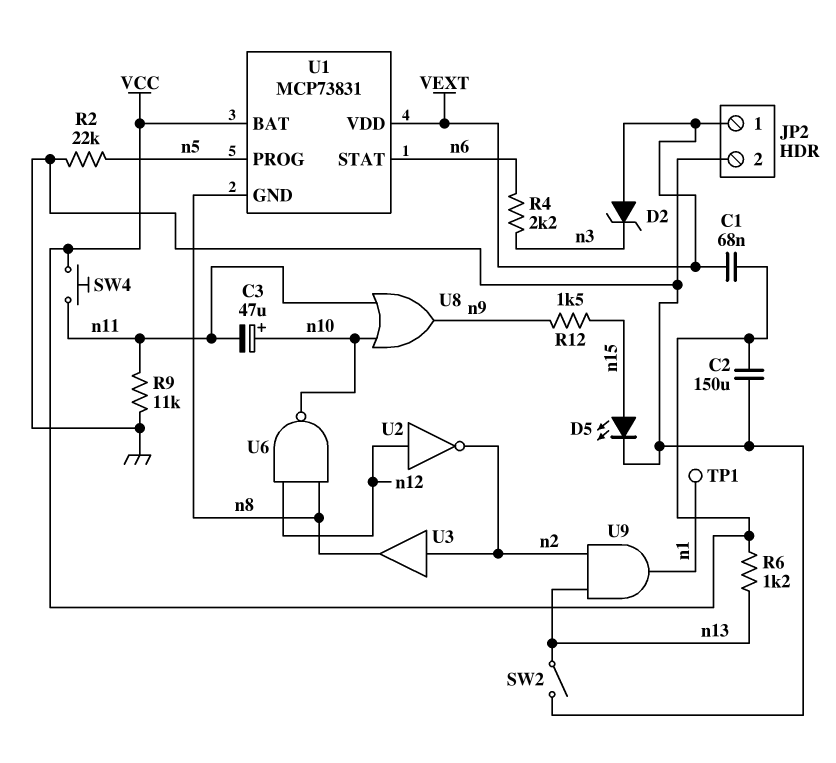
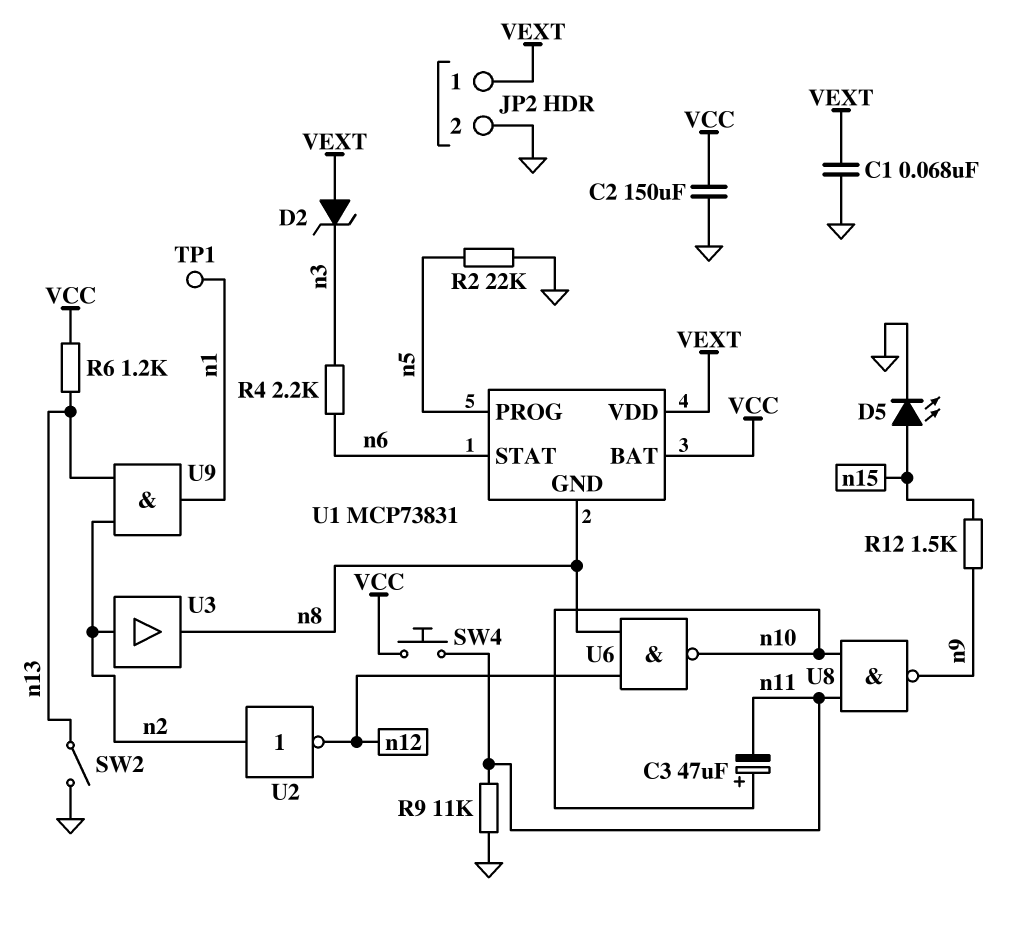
C1: 68nF (VCC, VEXT) -> 68nF (GND, VEXT)
U2: NOT (in n12, out n2) -> NOT (in n2, out n12)
U8: OR (in n10, in n11, out n9) -> NAND (in n10, in n11, out n9)

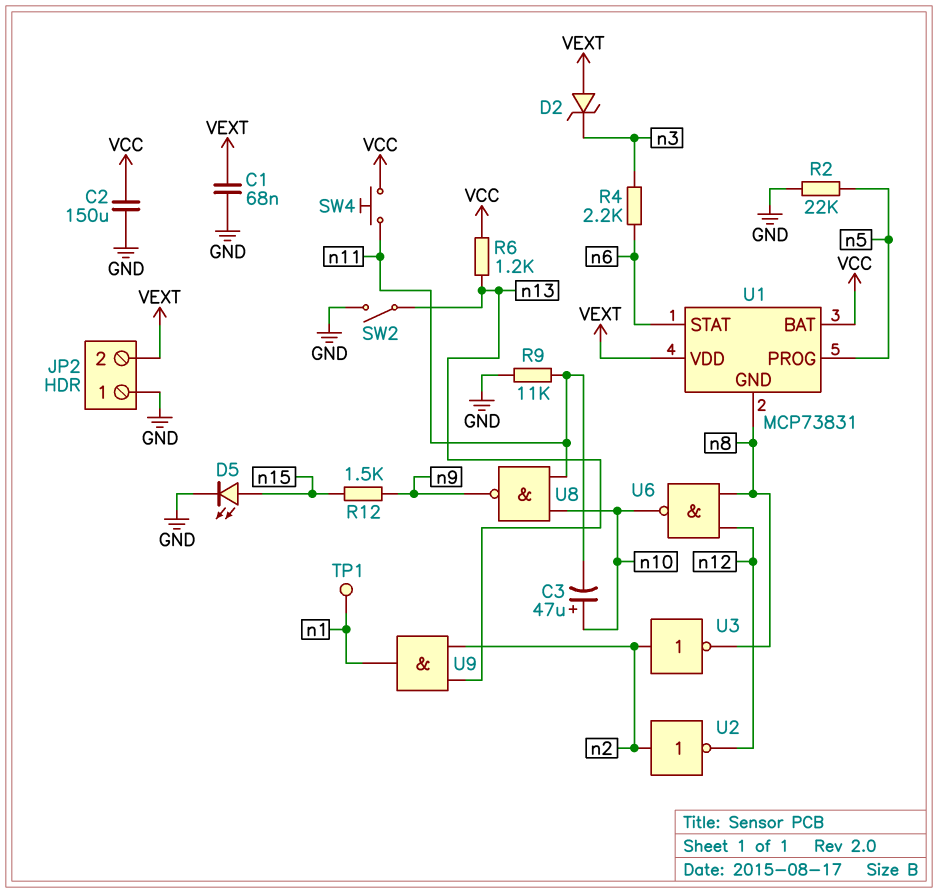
JP2 pin 1: VEXT -> GND
JP2 pin 2: GND -> VEXT
U3: buffer (in n2, out n8) -> NOT (in n2, out n8)

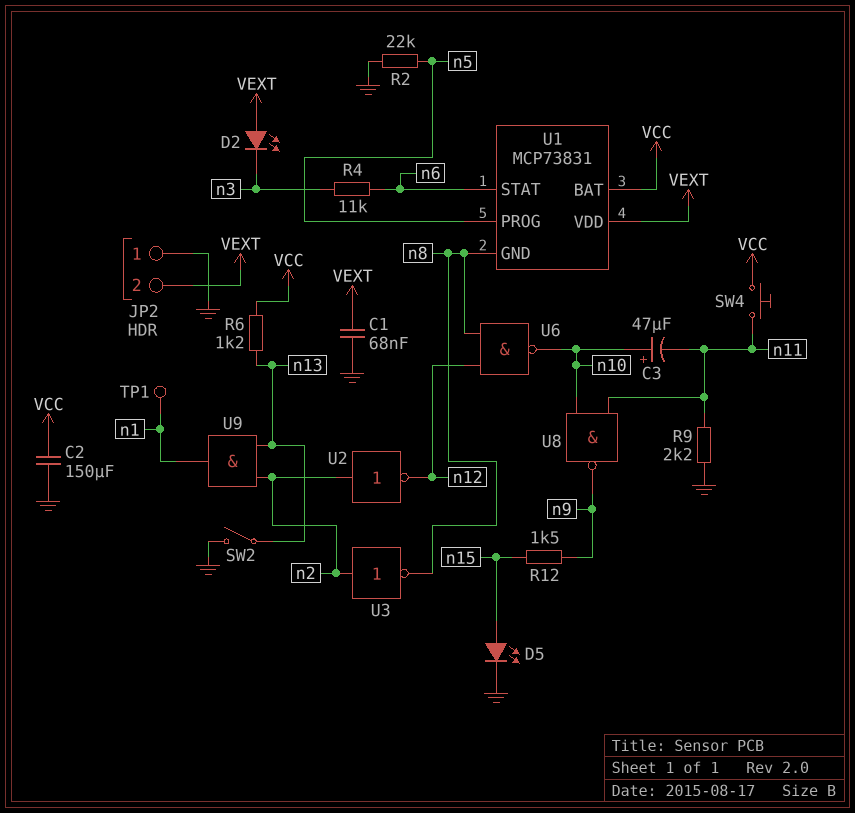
D2: zener (A VEXT, K n3) -> LED (A VEXT, K n3)
R4: 2.2k (n3, n6) -> 11k (n3, n6)
R9: 11k (GND, n11) -> 2.2k (GND, n11)

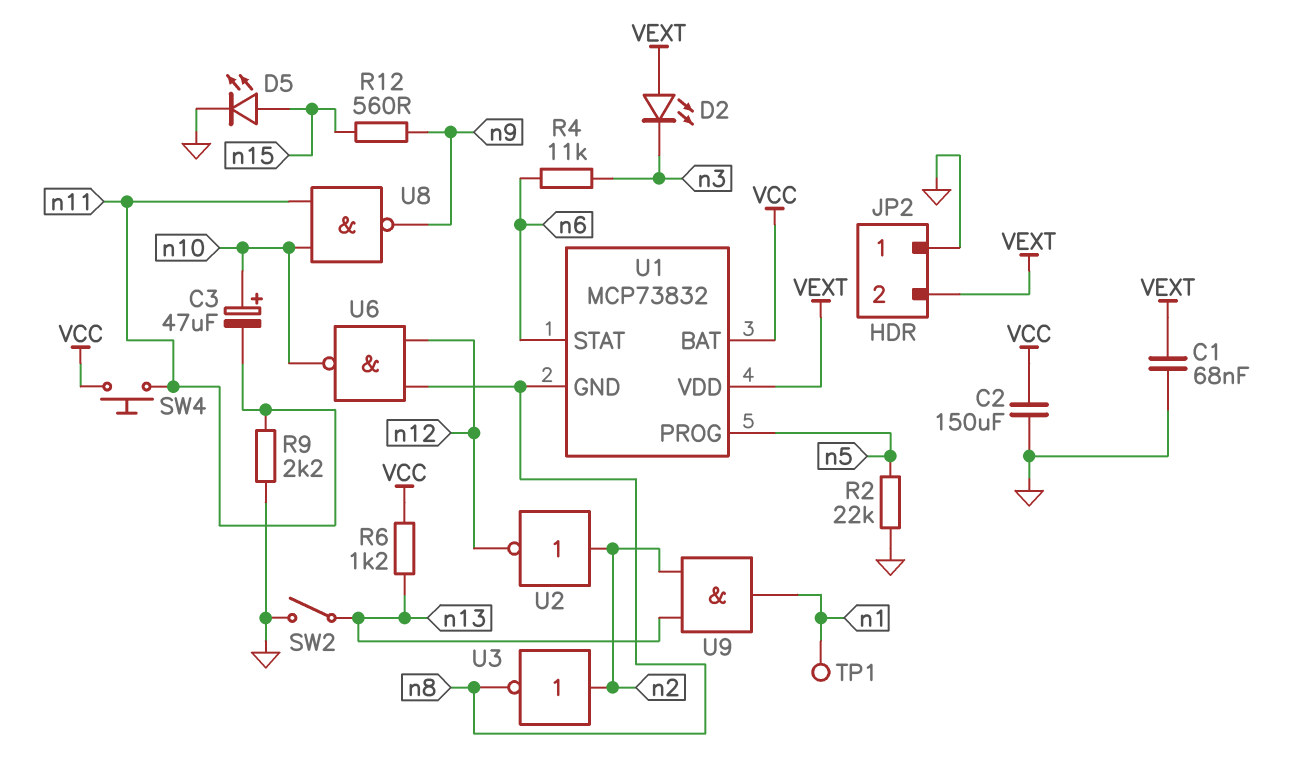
R12: 1.5k (n9, n15) -> 560 (n9, n15)
U1: MCP73831 -> MCP73832

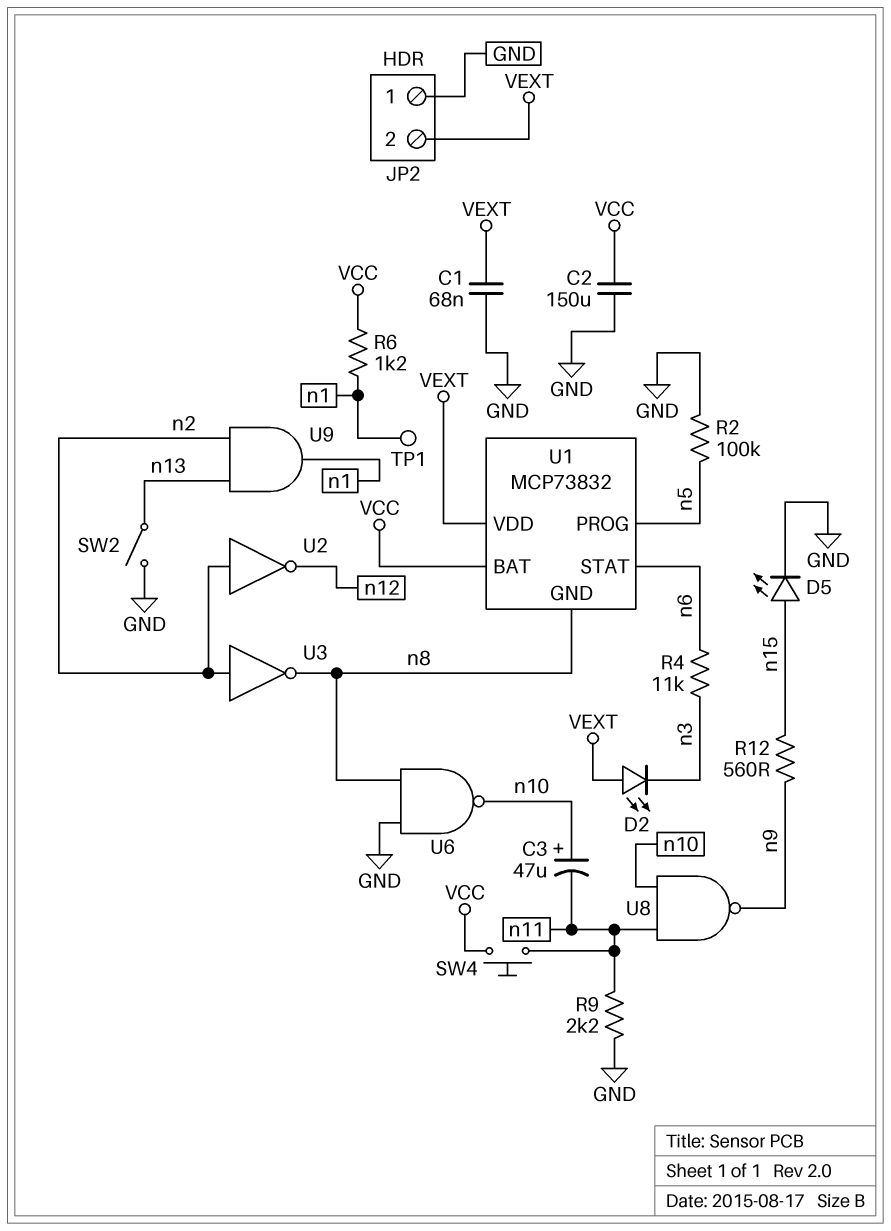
R2: 22k (GND, n5) -> 100k (GND, n5)
R6: 1.2k (VCC, n13) -> 1.2k (VCC, n1)
U6: NAND (in n8, in n12, out n10) -> NAND (in GND, in n8, out n10)

